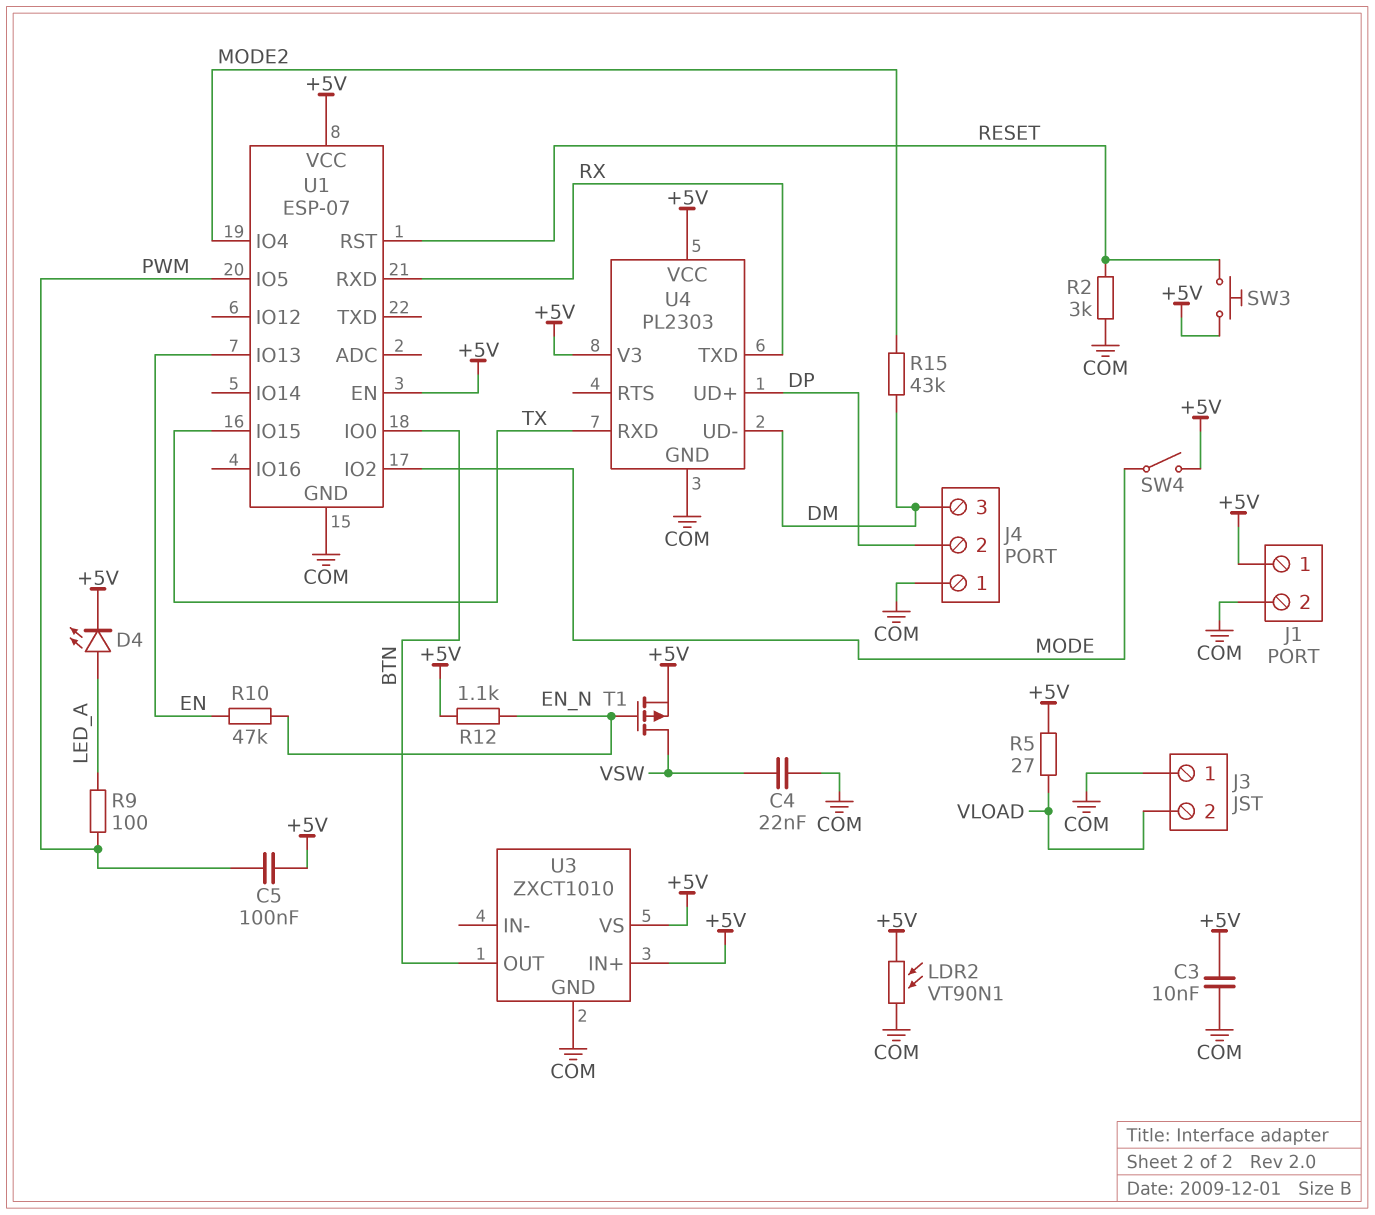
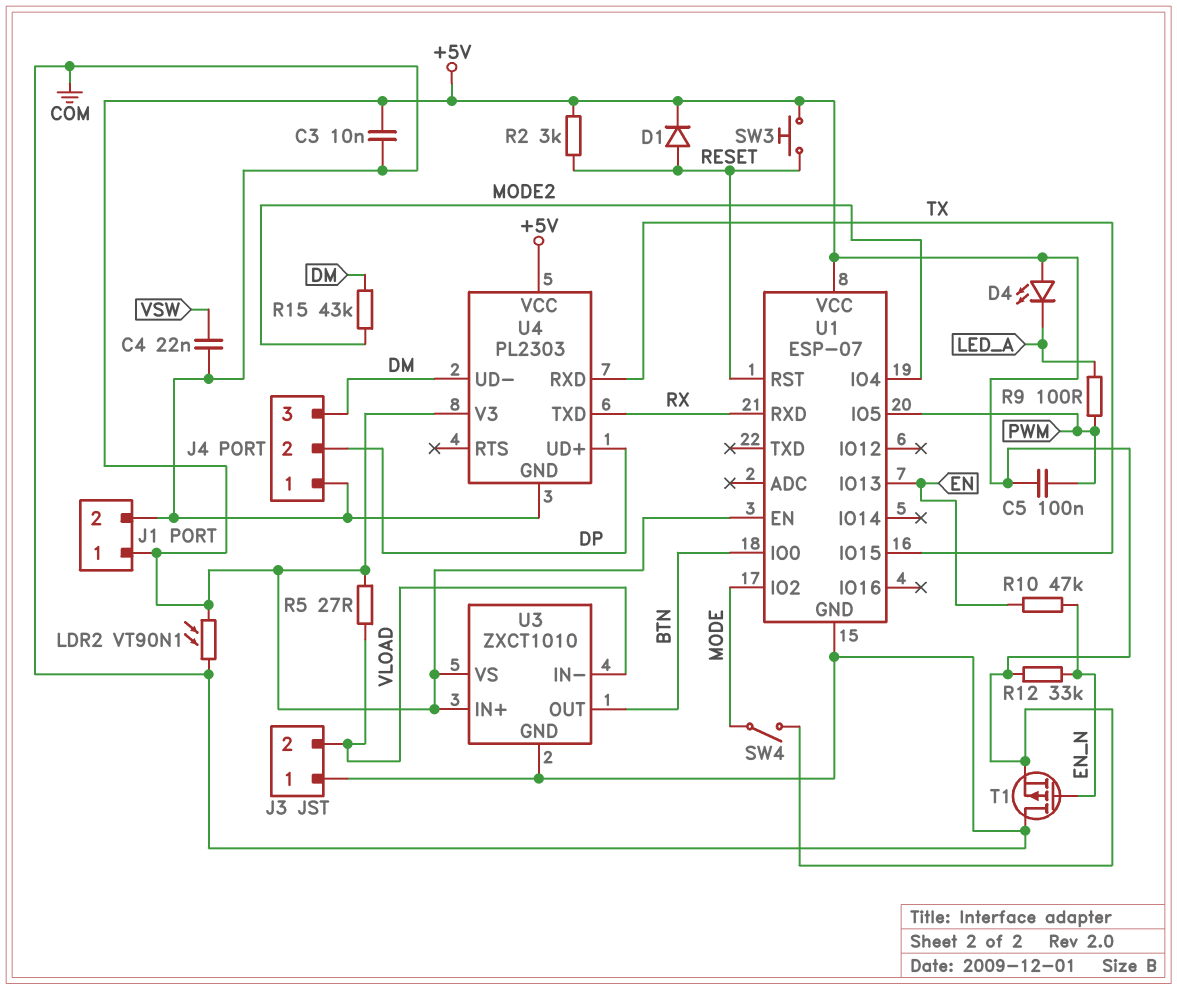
D1: none -> diode (A RESET, K +5V)
D4: LED (A LED_A, K +5V) -> LED (A +5V, K LED_A)
R2: 3k (COM, RESET) -> 3k (+5V, RESET)
R12: 1.1k (+5V, EN_N) -> 33k (+5V, EN_N)
T1: PMOS (G EN_N, D VSW, S +5V) -> PMOS (G EN_N, D COM, S +5V)
U3 pin IN-: none -> VLOAD

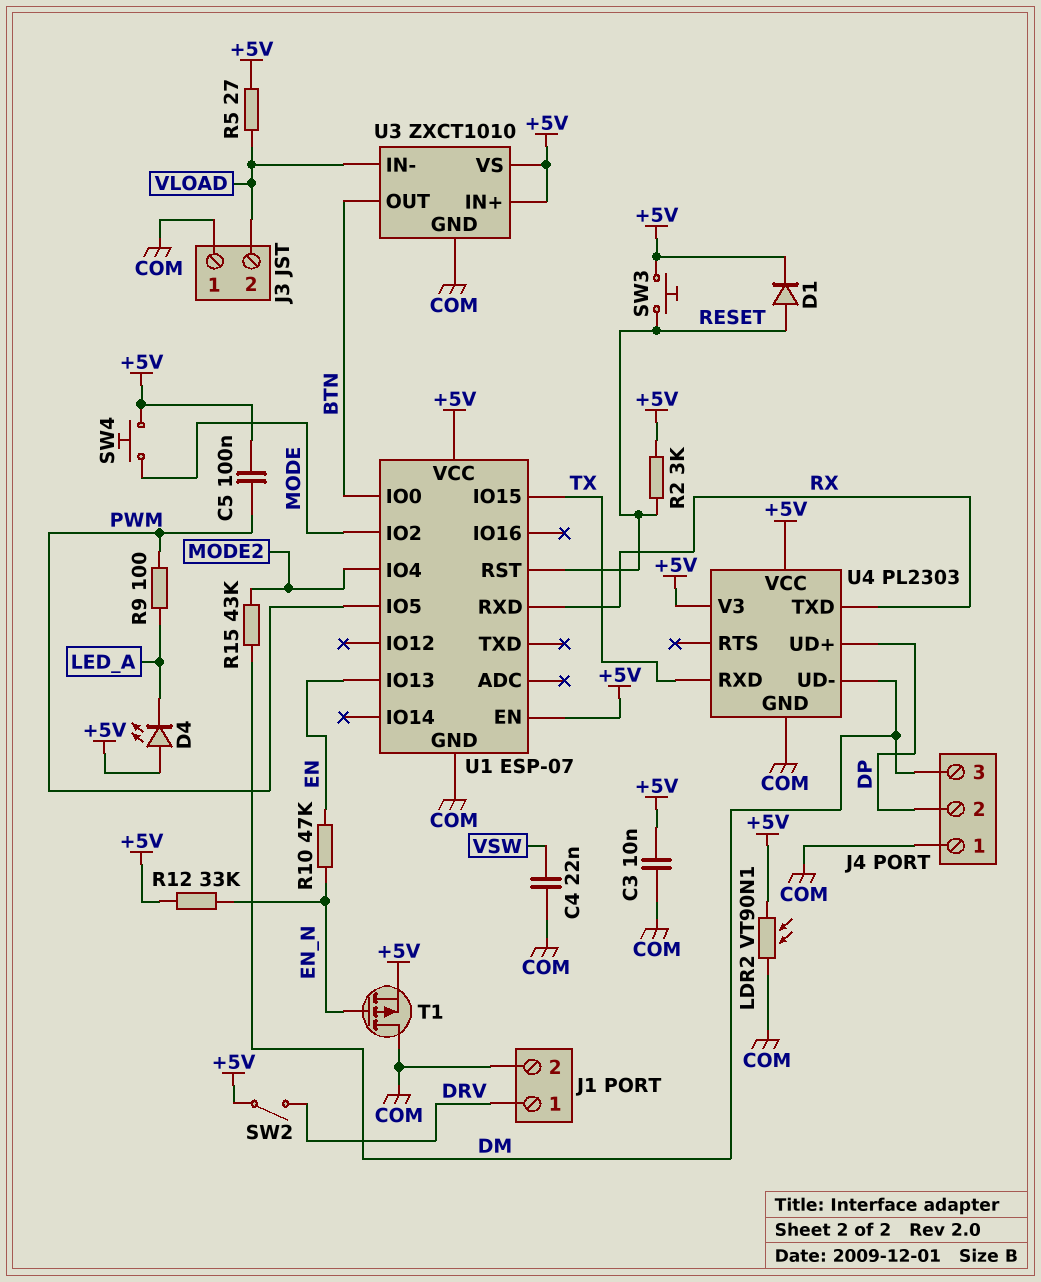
J1 pin 1: +5V -> DRV
SW2: none -> switch (+5V, DRV)
SW4: switch (+5V, MODE) -> button (+5V, MODE)

